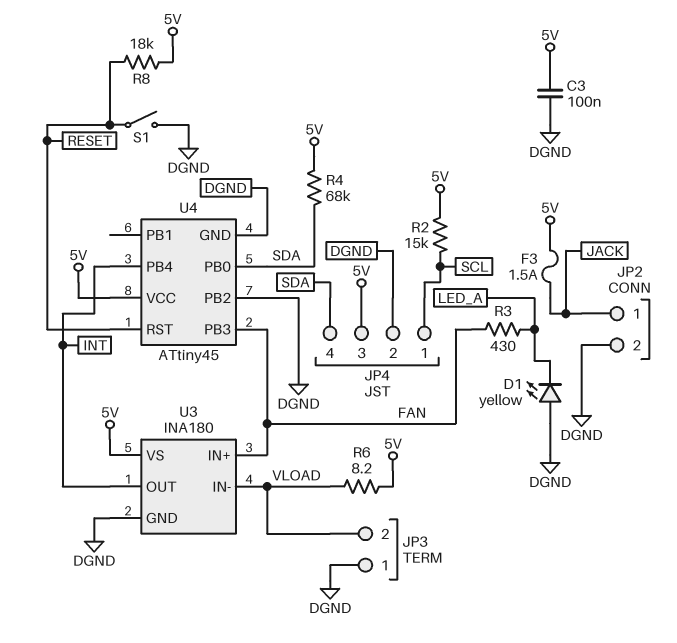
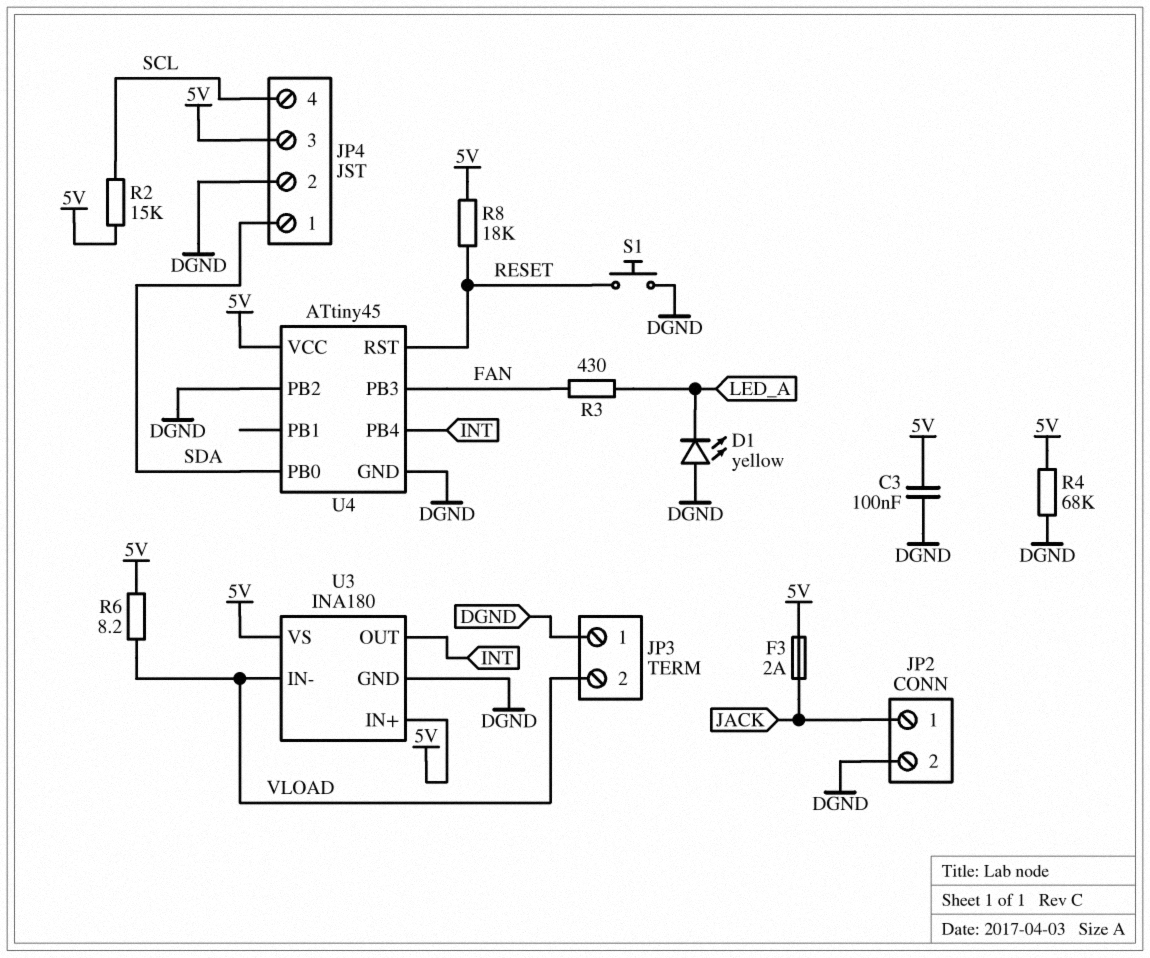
F3: 1.5A (5V, JACK) -> 2A (5V, JACK)
JP4 pin 1: SCL -> SDA
JP4 pin 4: SDA -> SCL
R4: 68k (5V, SDA) -> 68k (5V, DGND)
S1: switch (DGND, RESET) -> button (DGND, RESET)
U3 pin IN+: FAN -> 5V

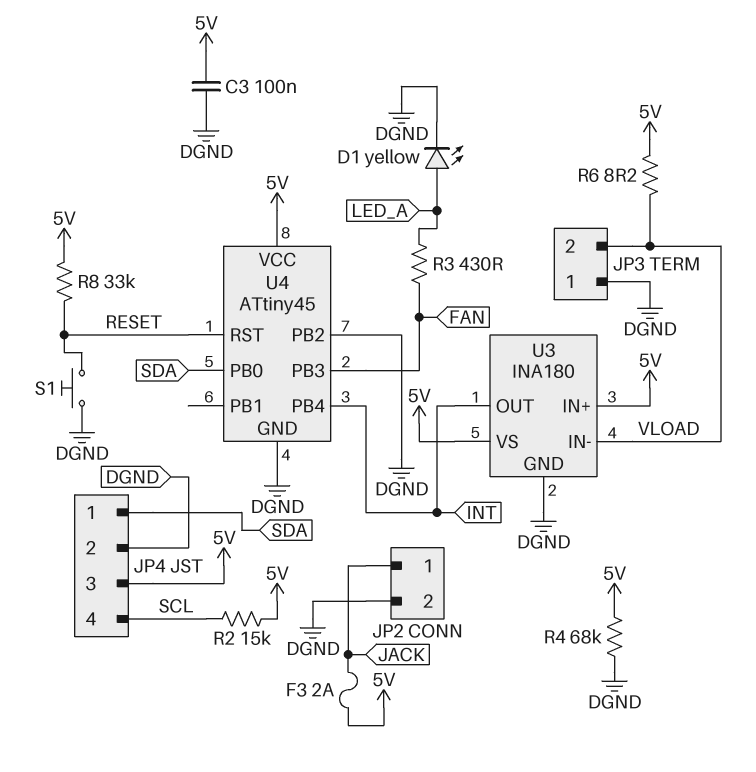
D1: LED yellow (A DGND, K LED_A) -> LED yellow (A LED_A, K DGND)
R8: 18k (5V, RESET) -> 33k (5V, RESET)

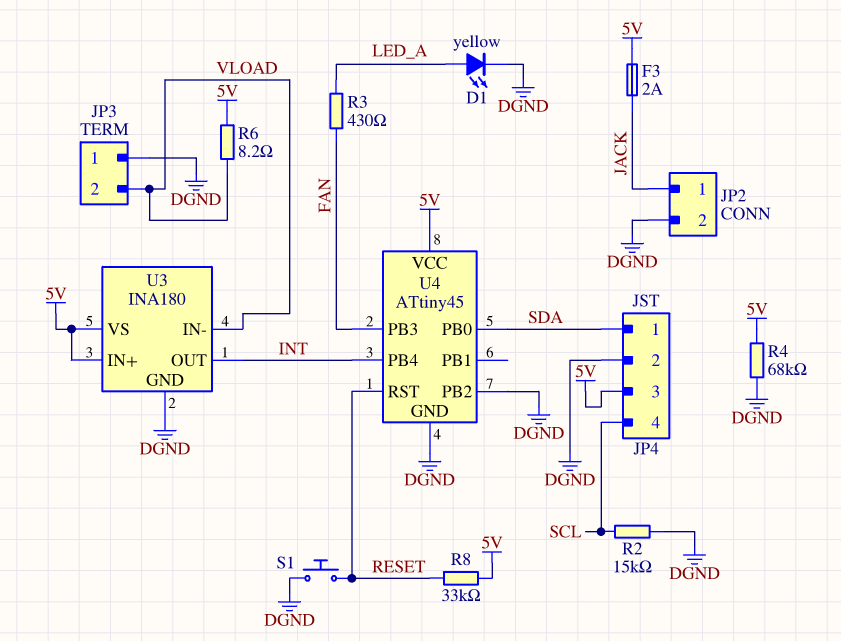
C3: 100nF (5V, DGND) -> none
R2: 15k (5V, SCL) -> 15k (DGND, SCL)

